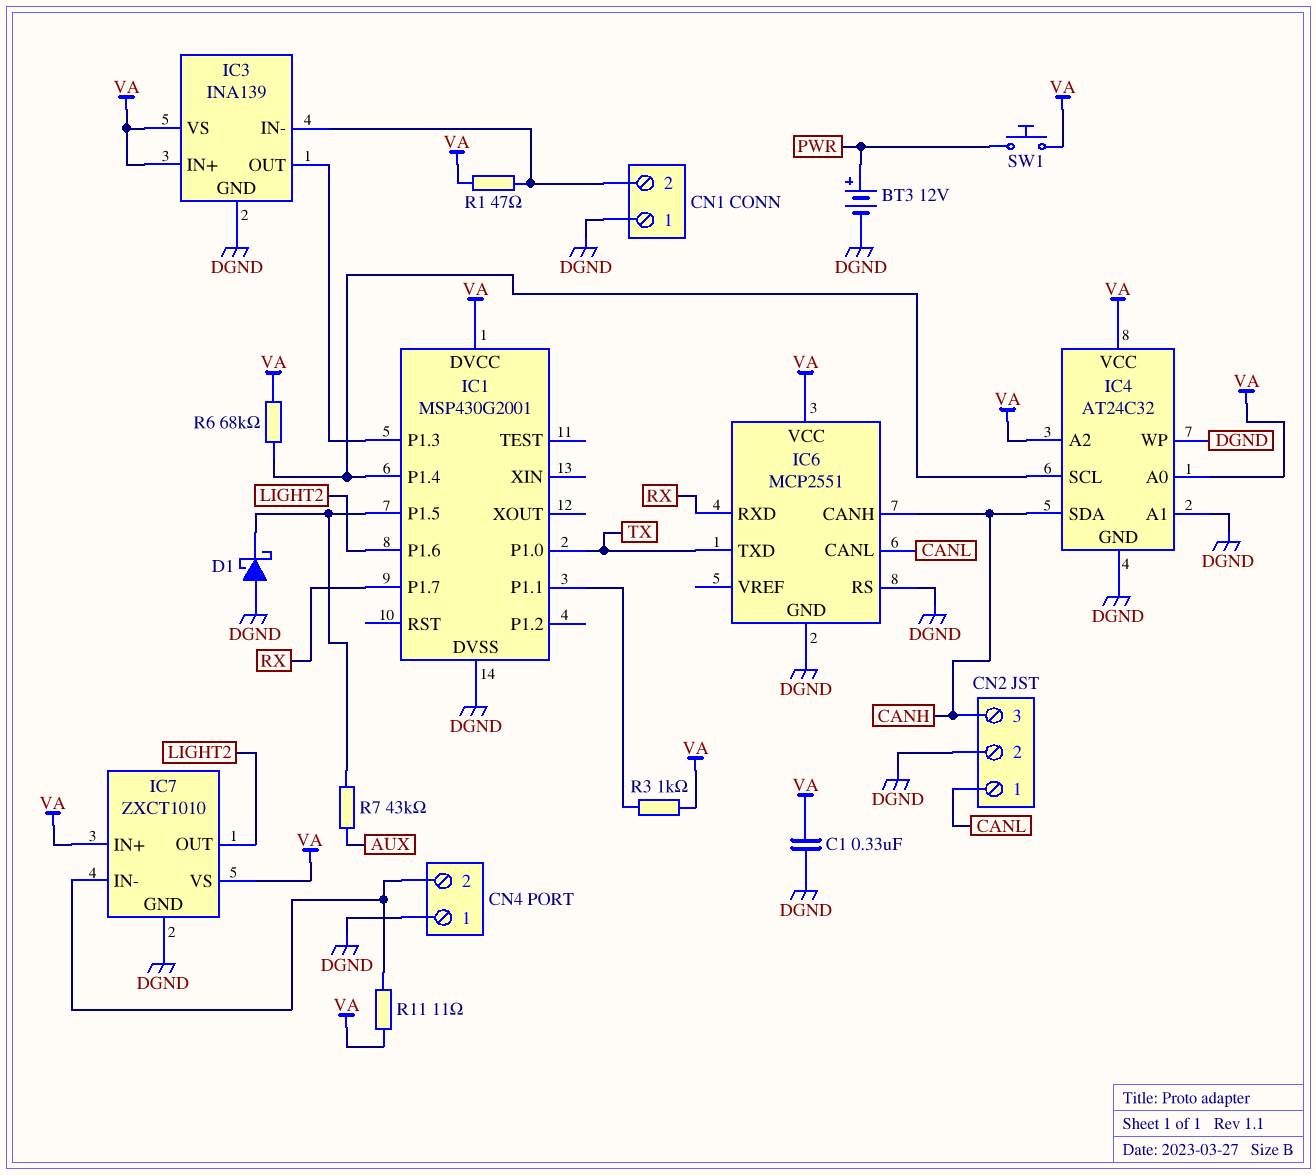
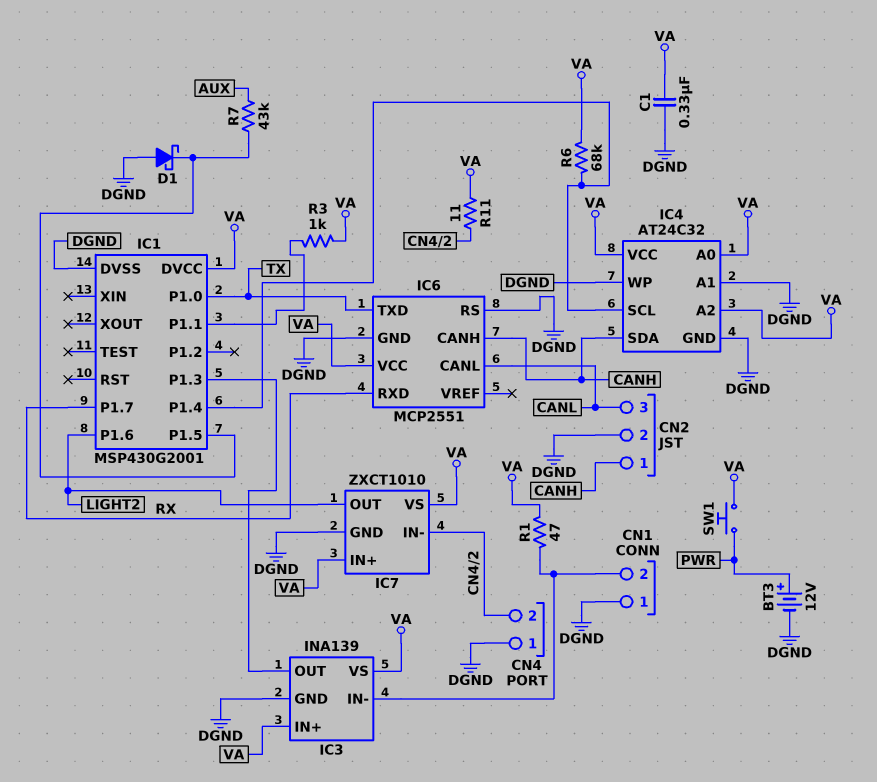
CN2 pin 1: CANL -> CANH
CN2 pin 3: CANH -> CANL

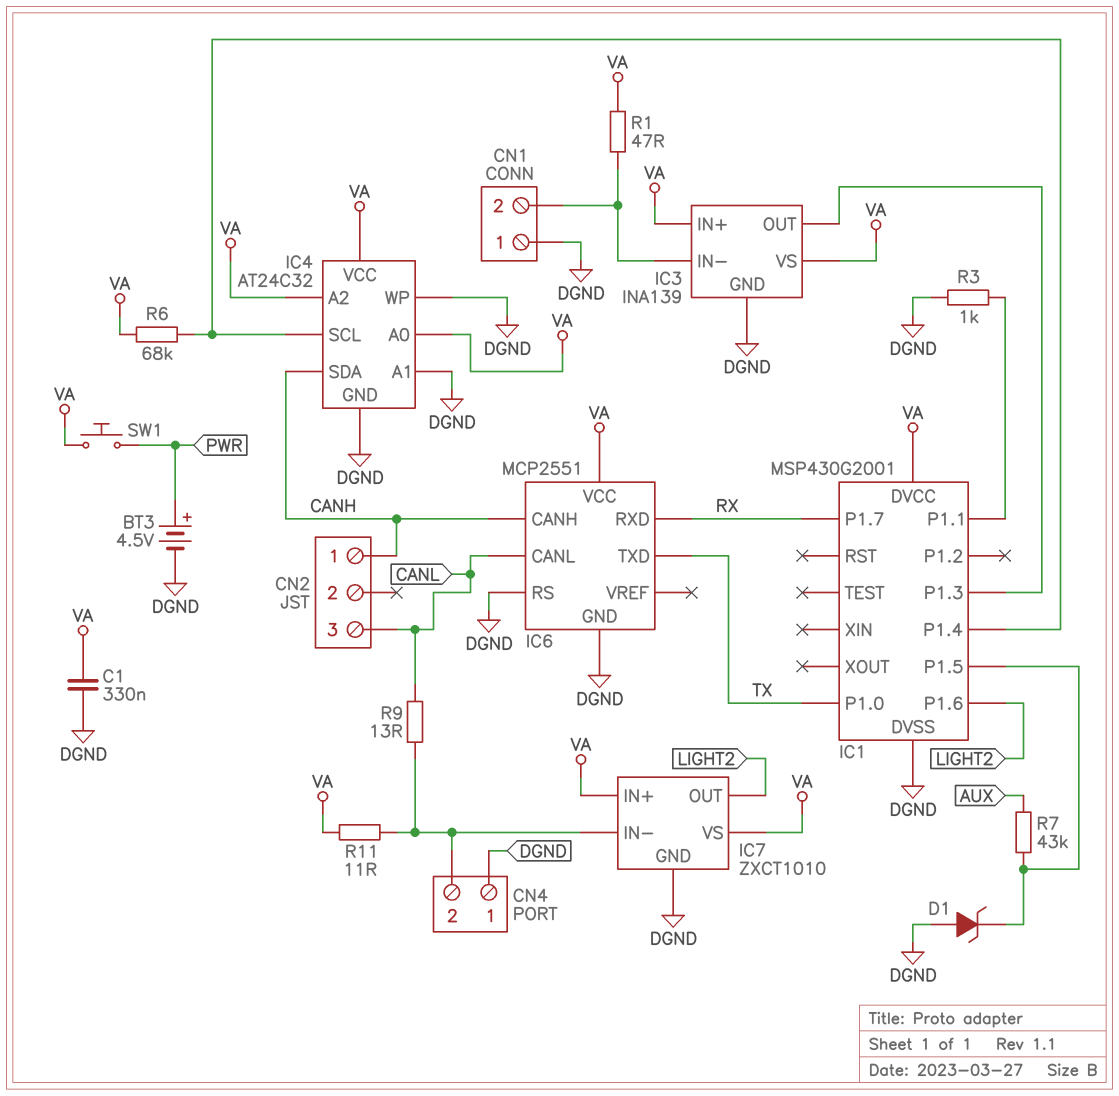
BT3: 12V (plus PWR, minus DGND) -> 4.5V (plus PWR, minus DGND)
CN2 pin 2: DGND -> none
D1: schottky (A DGND, K IC1/P1.5) -> zener (A DGND, K IC1/P1.5)
R3: 1k (IC1/P1.1, VA) -> 1k (DGND, IC1/P1.1)
R9: none -> 13 (CANL, CN4/2)

